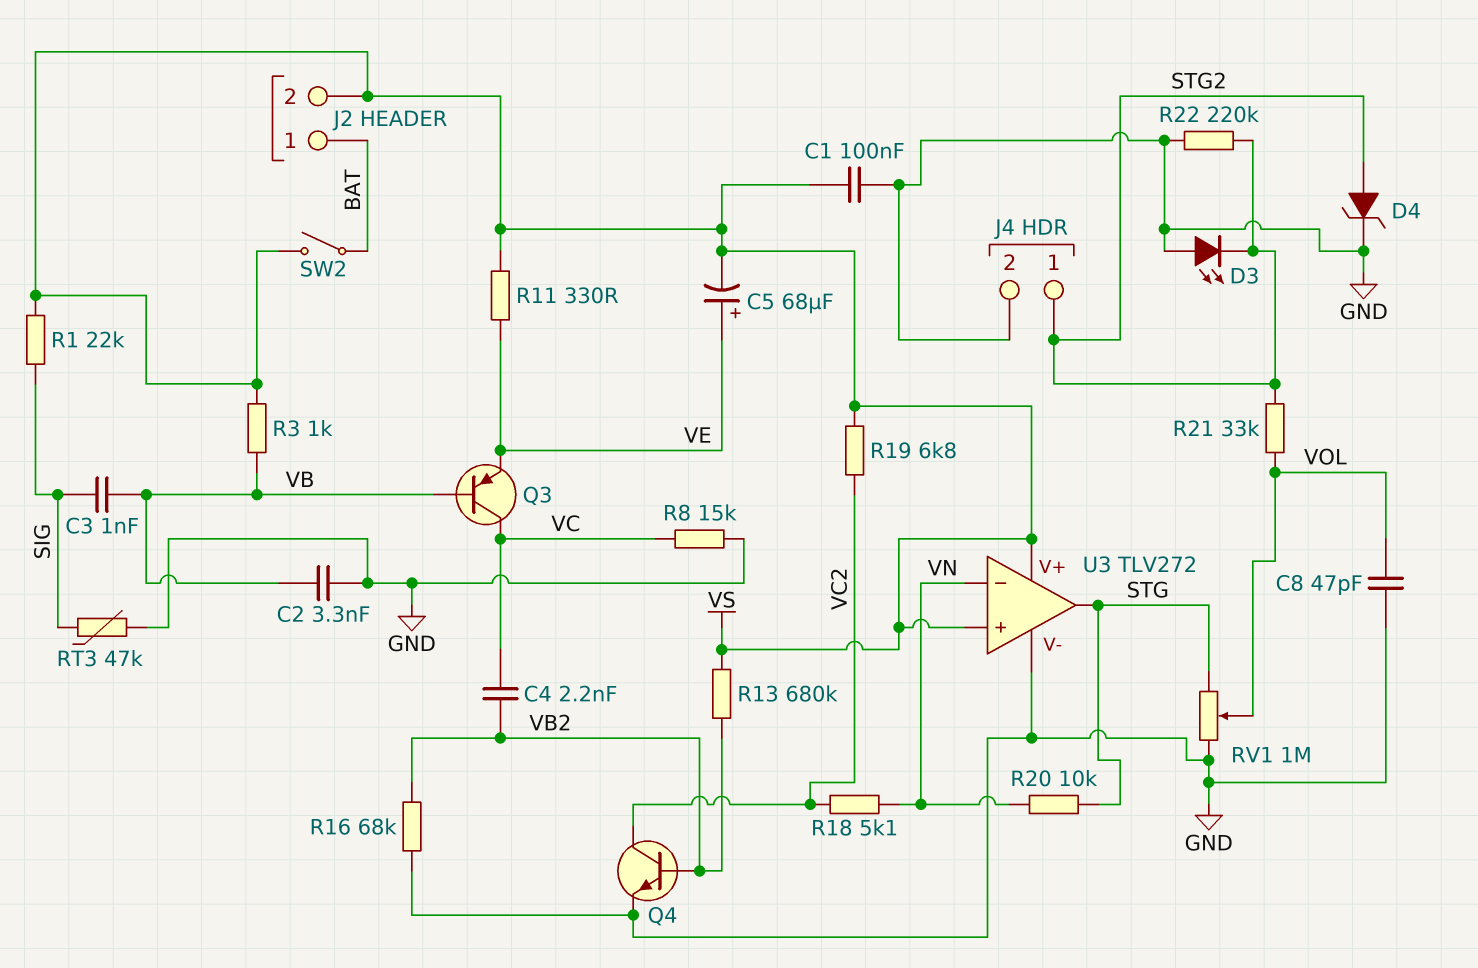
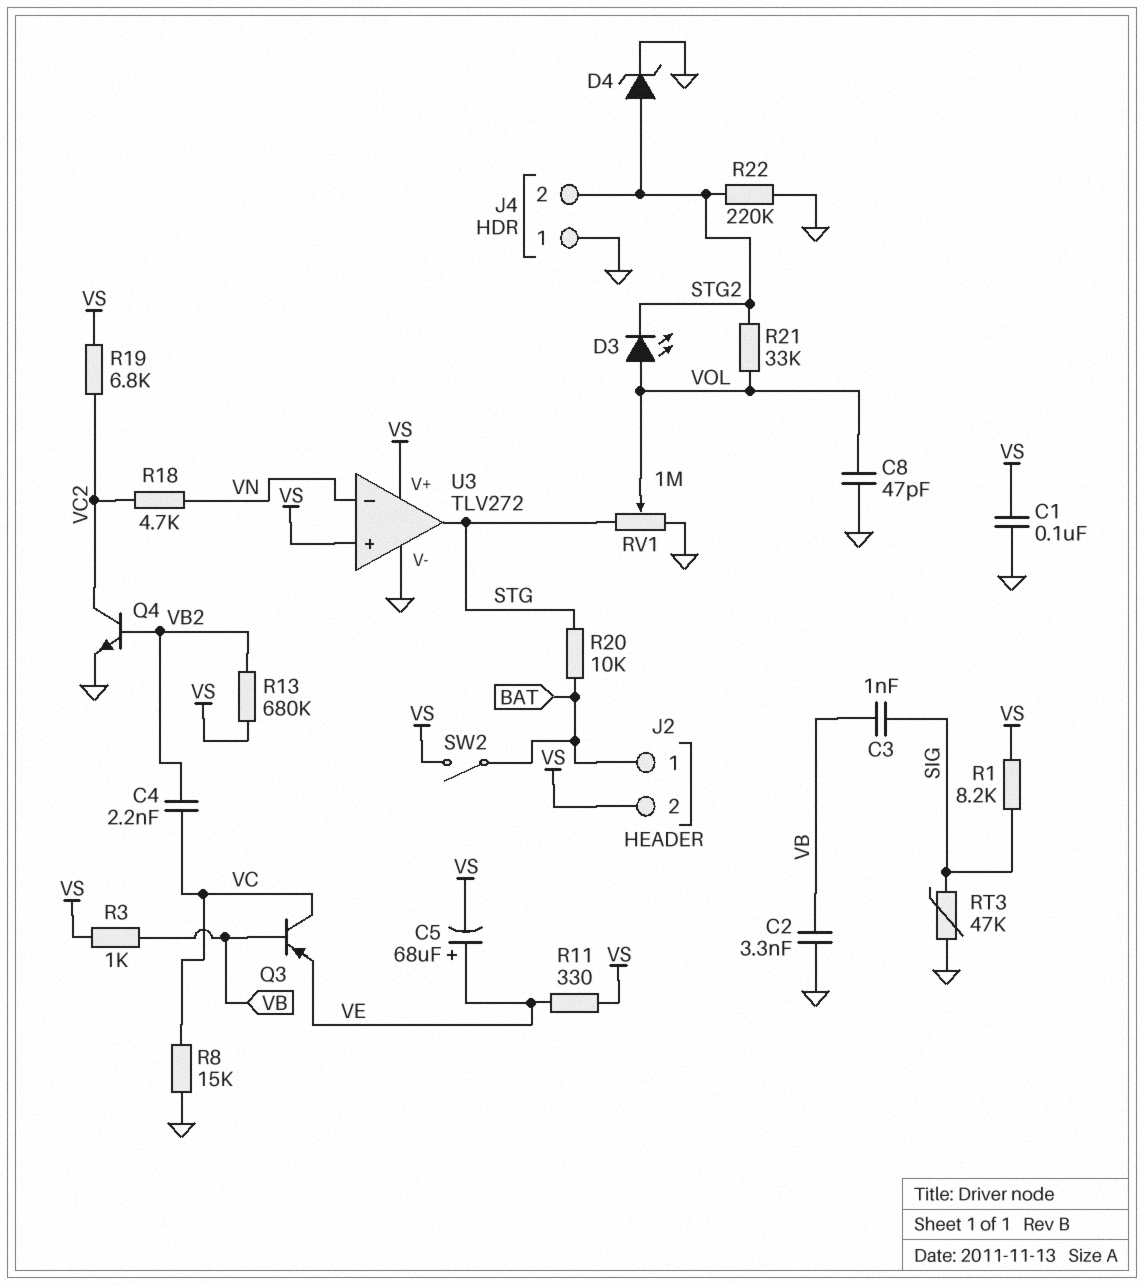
D3: LED (A GND, K STG2) -> LED (A VOL, K STG2)
J4 pin 1: STG2 -> GND
J4 pin 2: GND -> STG2
R1: 22k (SIG, VS) -> 8.2k (SIG, VS)
R16: 68k (GND, VB2) -> none
R18: 5.1k (VC2, VN) -> 4.7k (VC2, VN)
R20: 10k (STG, VN) -> 10k (BAT, STG)

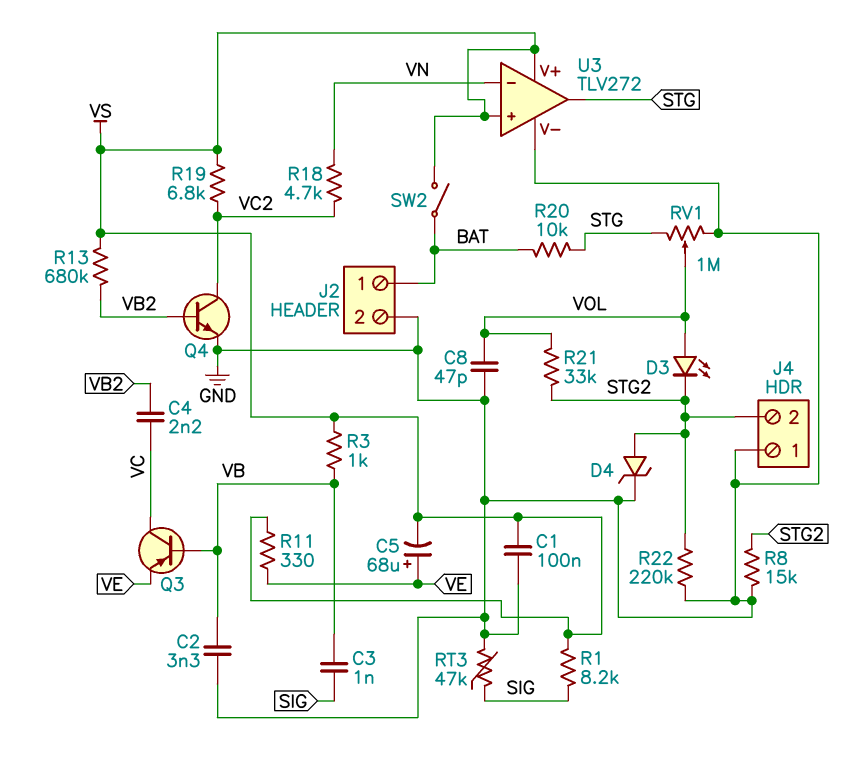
J2 pin 2: VS -> GND
R8: 15k (GND, VC) -> 15k (GND, STG2)

